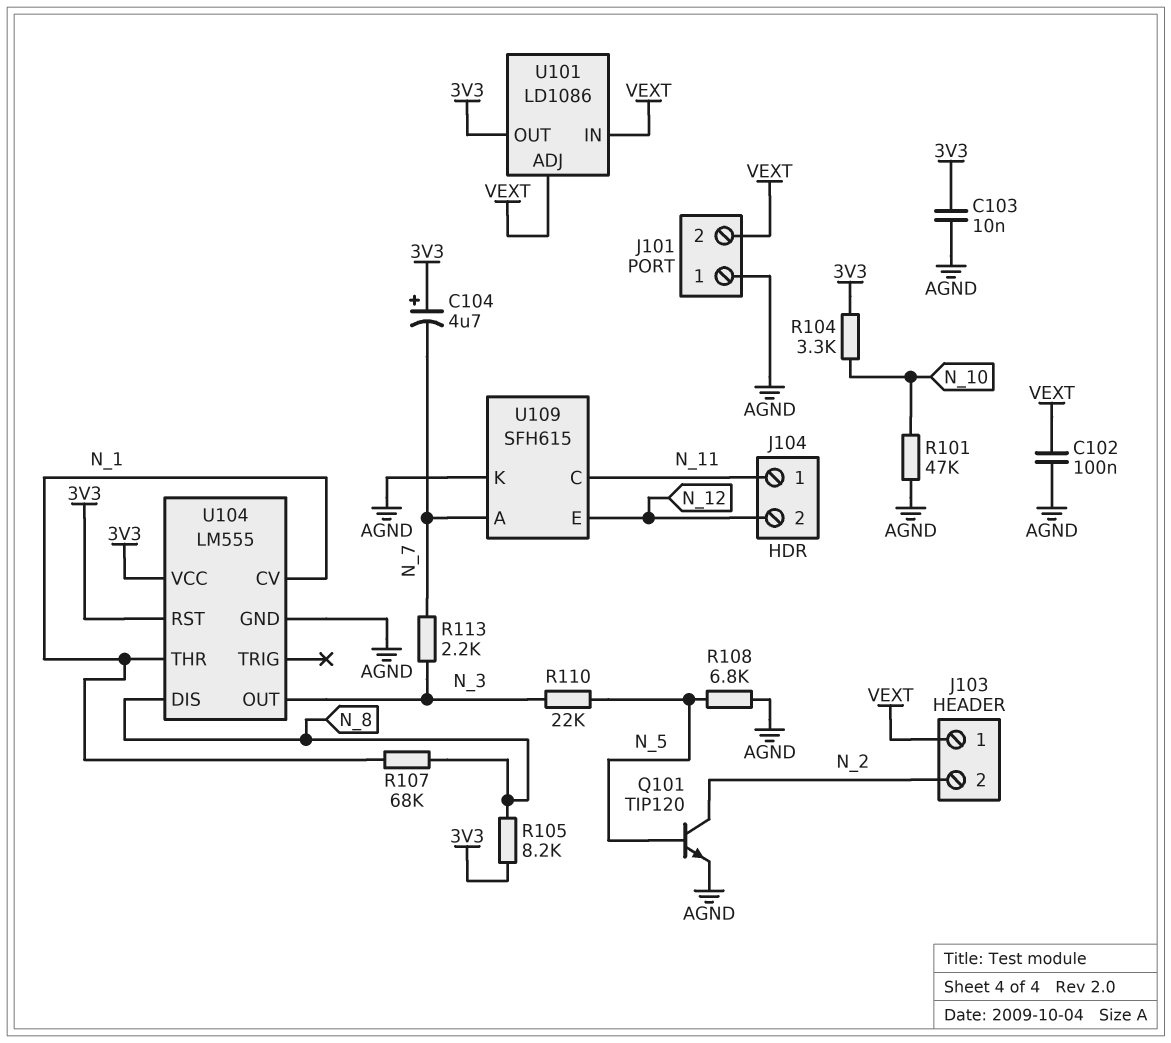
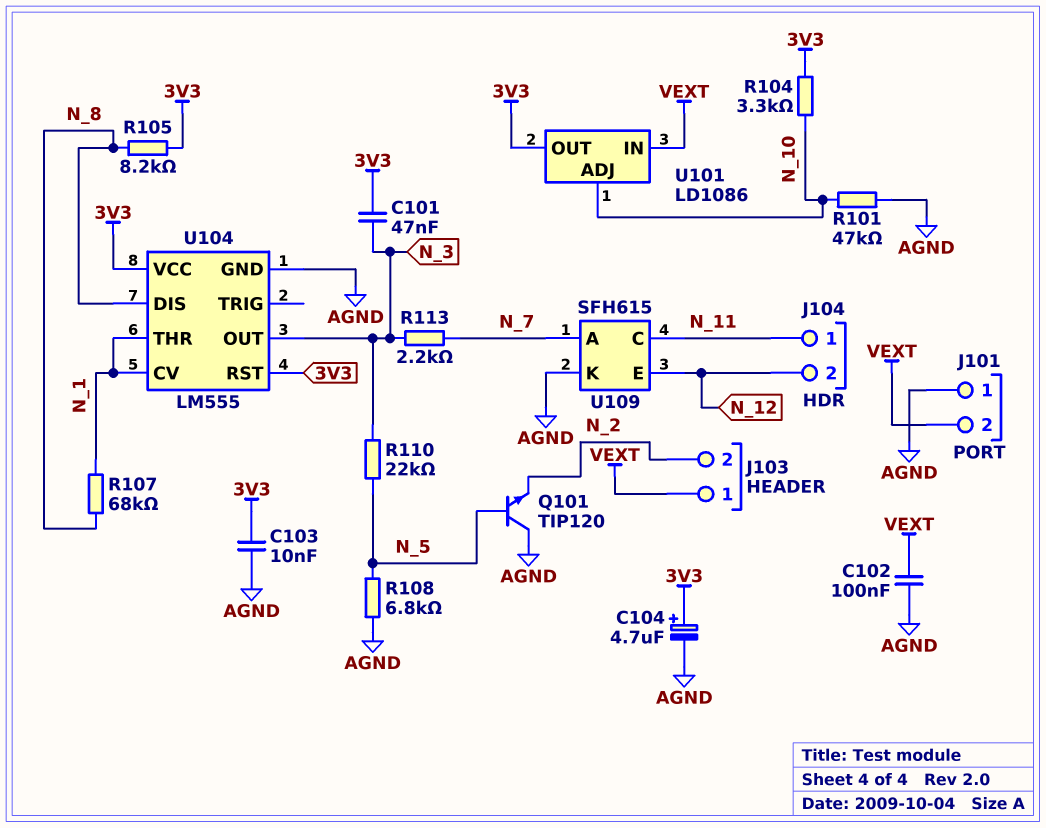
C101: none -> 47nF (3V3, N_3)
C104: 4.7uF (plus 3V3, minus N_7) -> 4.7uF (plus 3V3, minus AGND)
Q101: NPN TIP120 (B N_5, C N_2, E AGND) -> NPN TIP120 (B N_5, C AGND, E N_2)
U101 pin ADJ: VEXT -> N_10

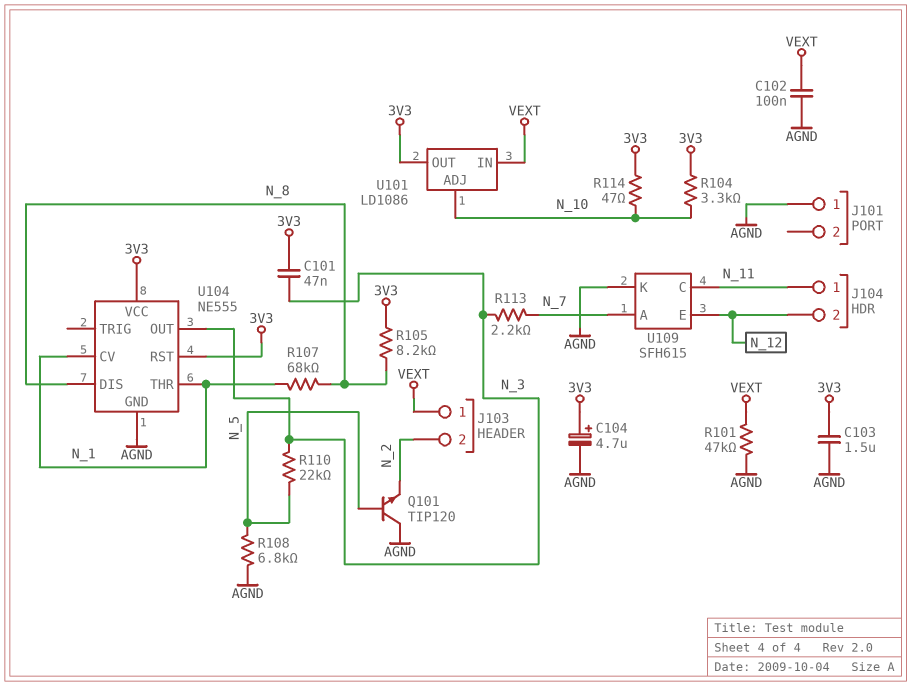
C103: 10nF (3V3, AGND) -> 1.5uF (3V3, AGND)
J101 pin 2: VEXT -> none
R101: 47k (AGND, N_10) -> 47k (AGND, VEXT)
R114: none -> 47 (3V3, N_10)
U104: LM555 -> NE555

